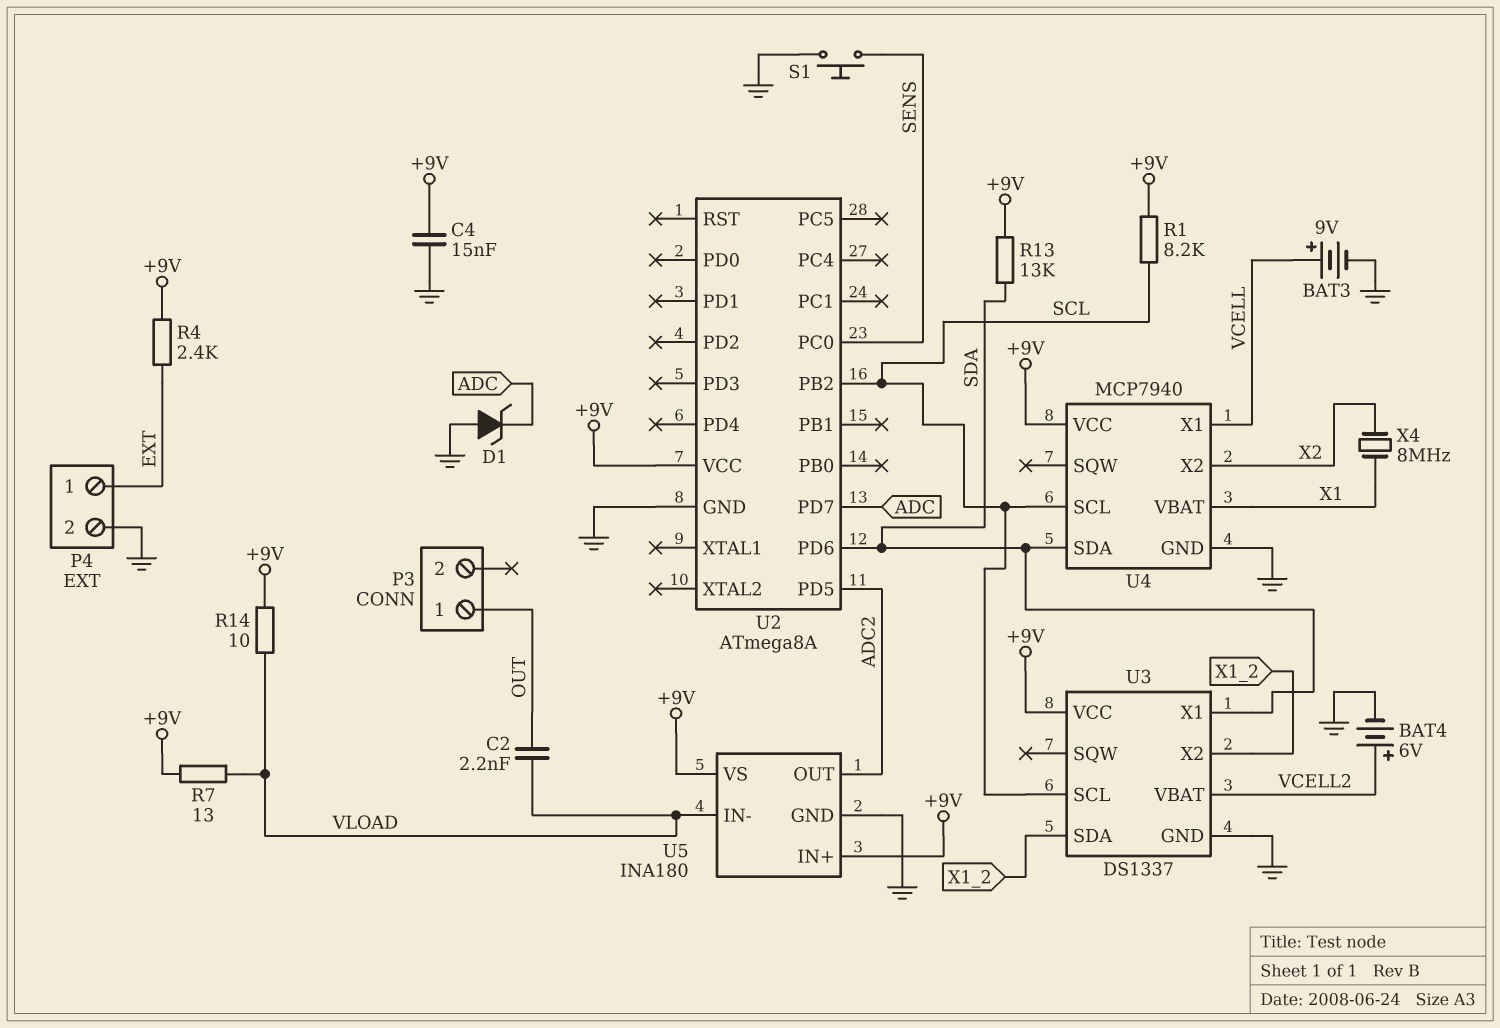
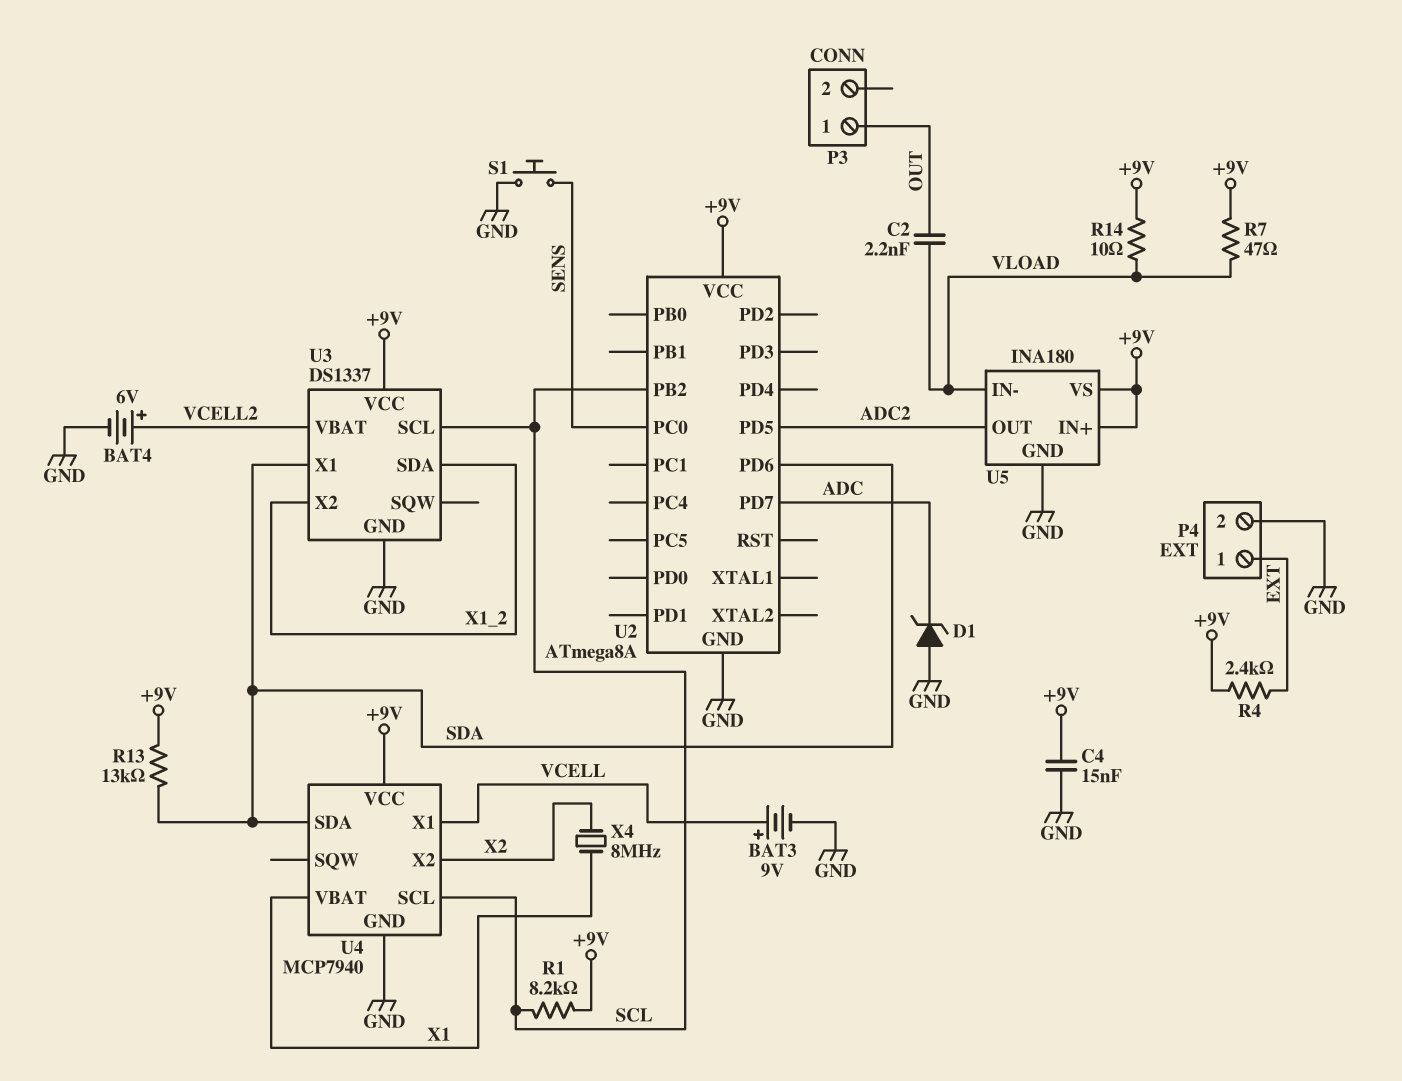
R7: 13 (+9V, VLOAD) -> 47 (+9V, VLOAD)

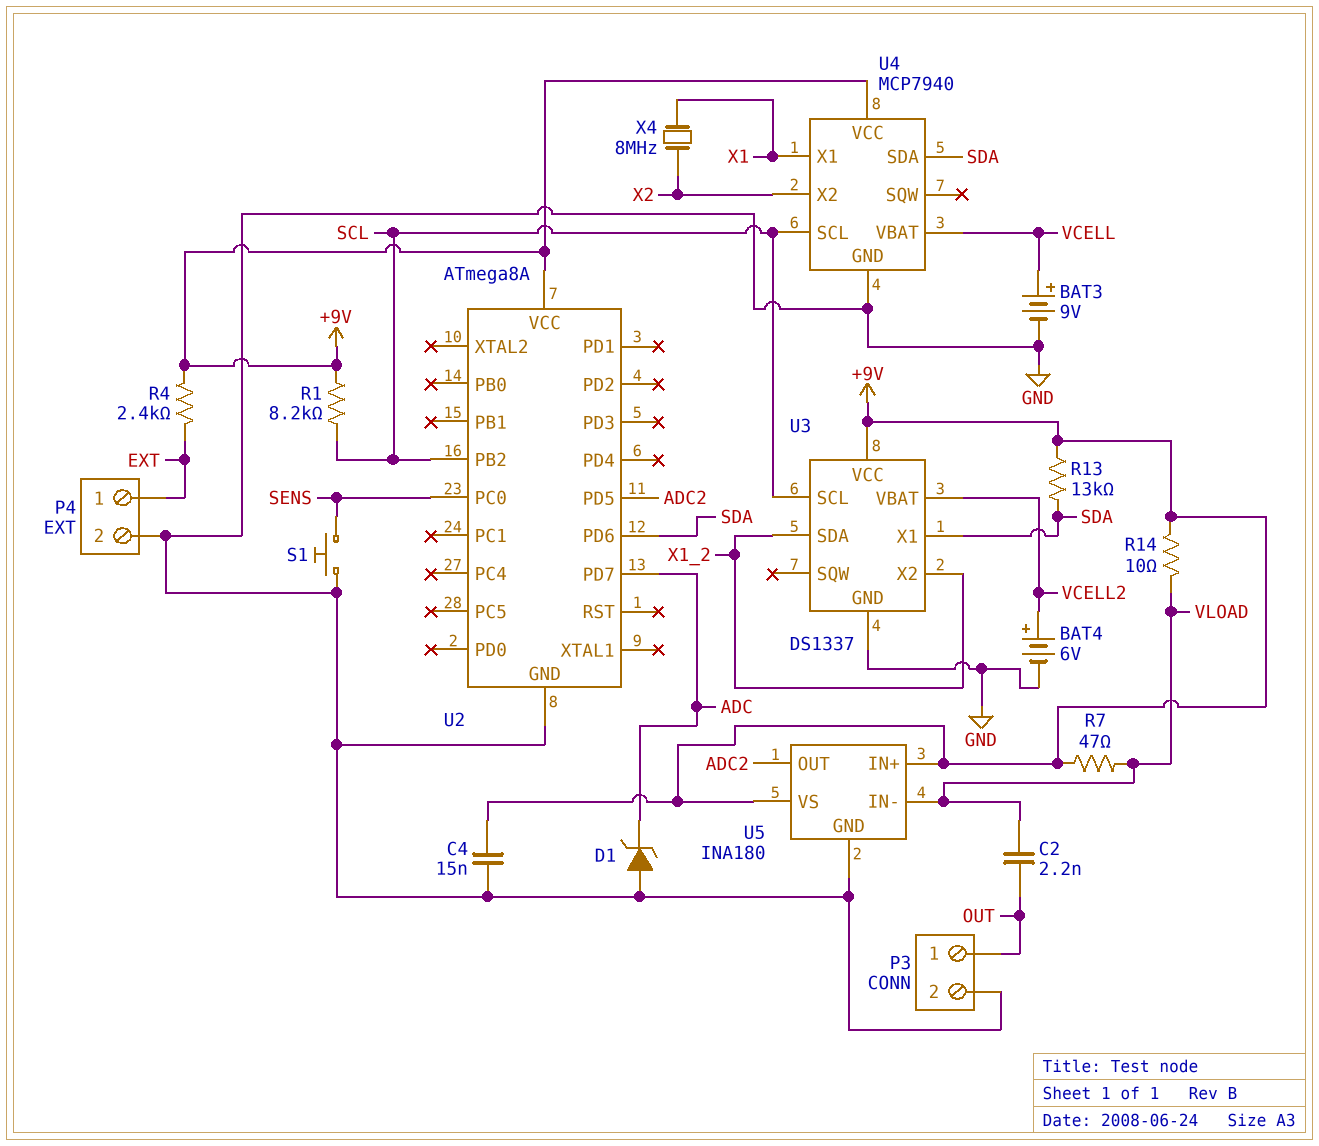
P3 pin 2: none -> GND
U4 pin VBAT: X1 -> VCELL
U4 pin X1: VCELL -> X1

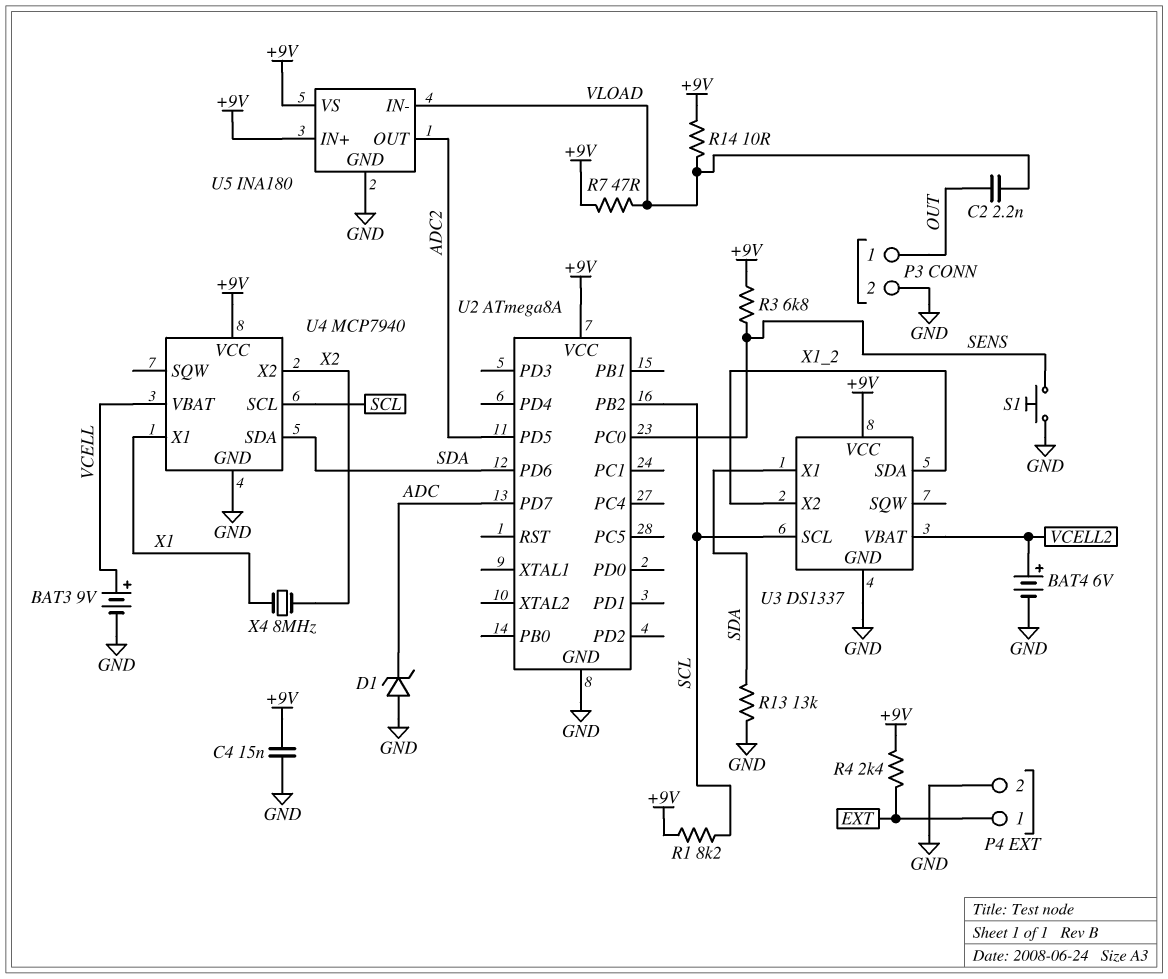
R3: none -> 6.8k (+9V, SENS)
R13: 13k (+9V, SDA) -> 13k (GND, SDA)

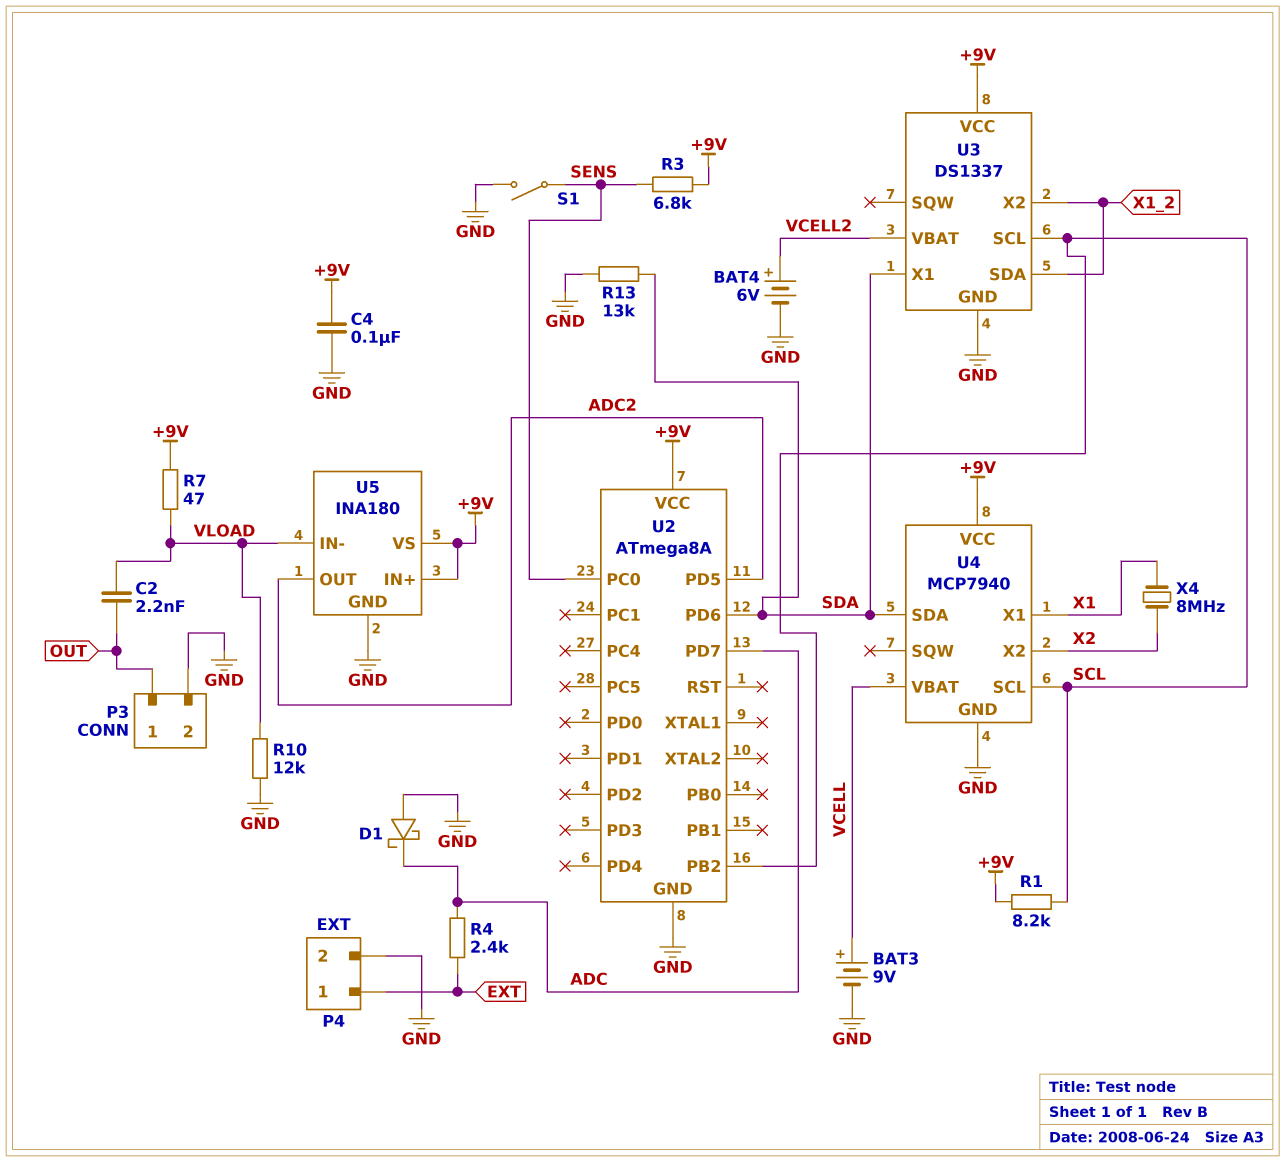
C4: 15nF (+9V, GND) -> 100nF (+9V, GND)
D1: zener (A GND, K ADC) -> schottky (A GND, K ADC)
R4: 2.4k (+9V, EXT) -> 2.4k (ADC, EXT)
R10: none -> 12k (GND, VLOAD)
R14: 10 (+9V, VLOAD) -> none
S1: button (GND, SENS) -> switch (GND, SENS)

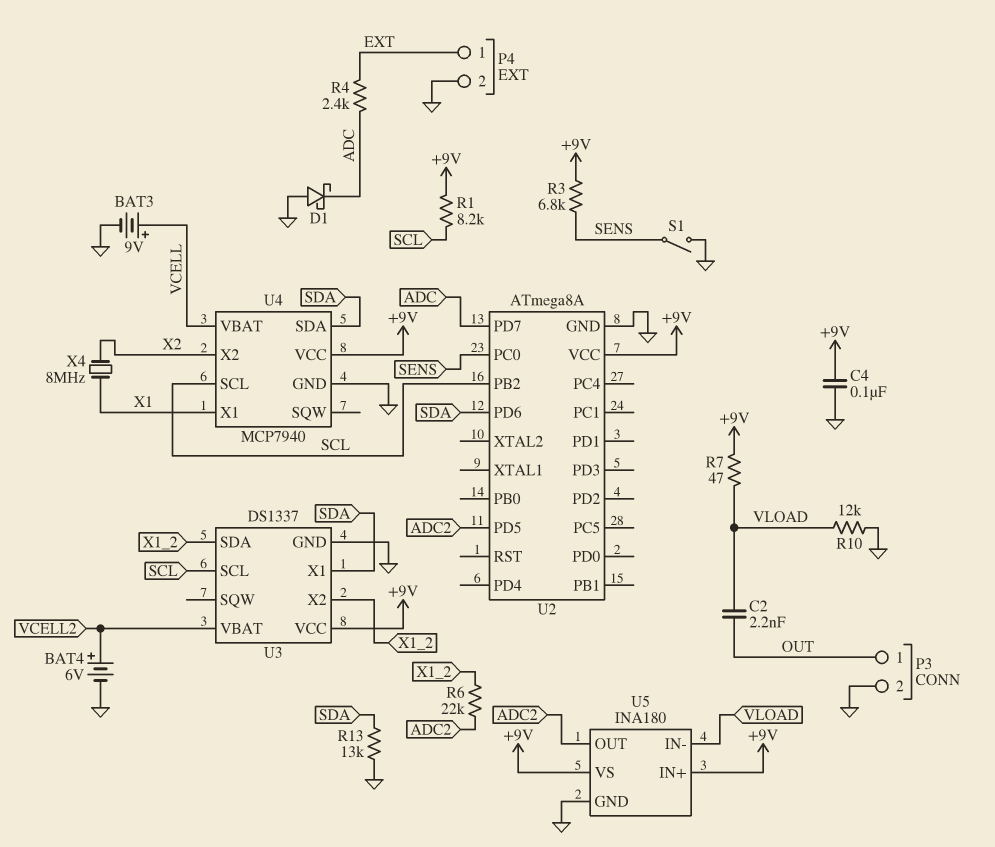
R6: none -> 22k (ADC2, X1_2)

